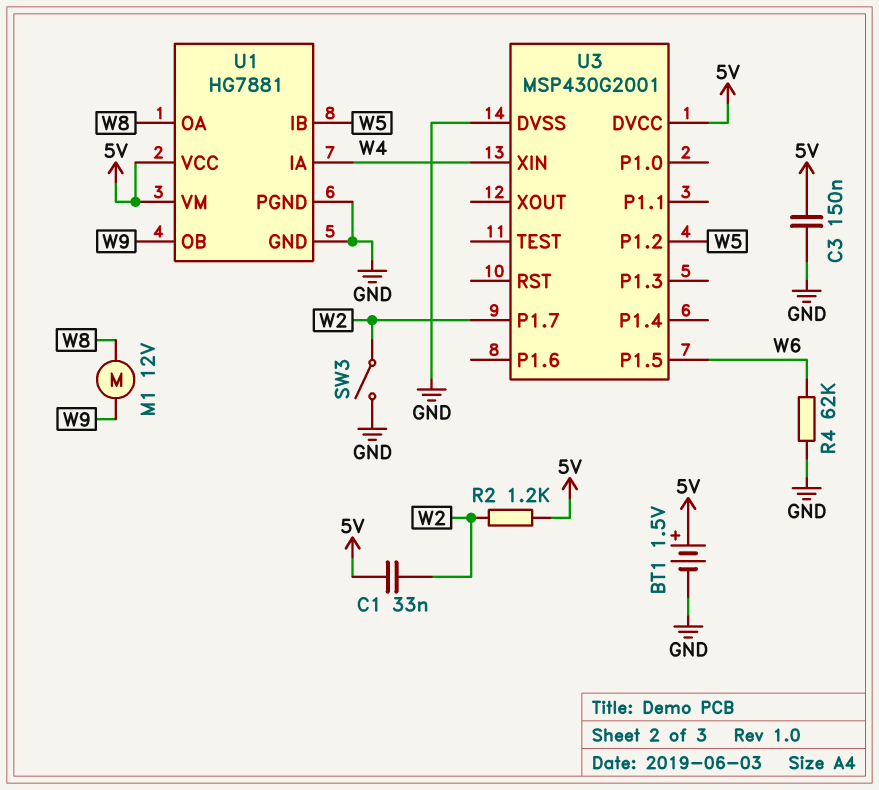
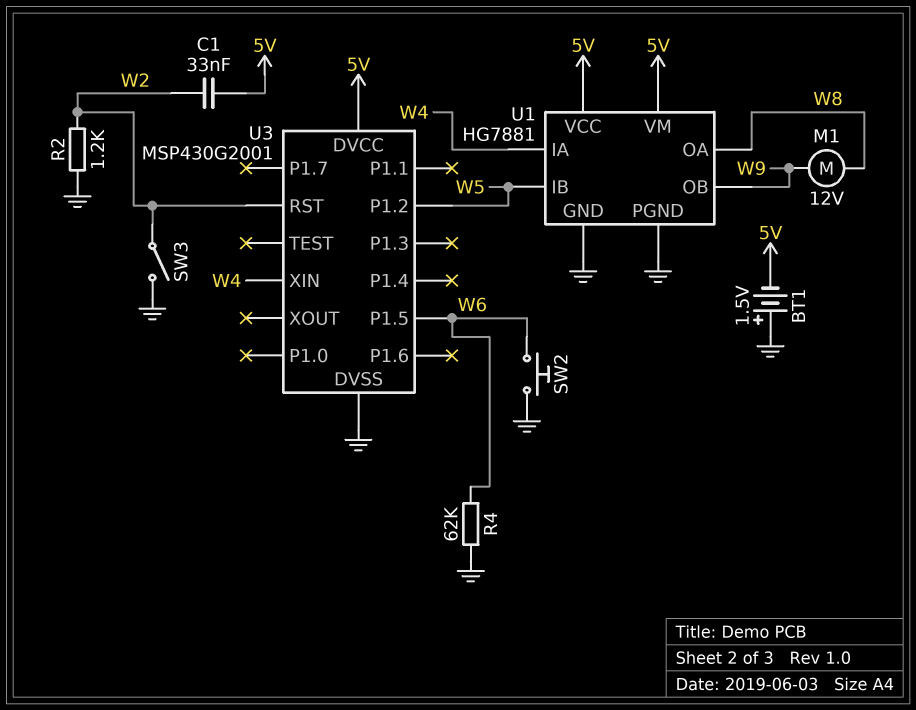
BT1: 1.5V (plus 5V, minus GND) -> 1.5V (plus GND, minus 5V)
C3: 150nF (5V, GND) -> none
R2: 1.2k (5V, W2) -> 1.2k (GND, W2)
SW2: none -> button (GND, W6)
U3 pin P1.7: W2 -> none
U3 pin RST: none -> W2

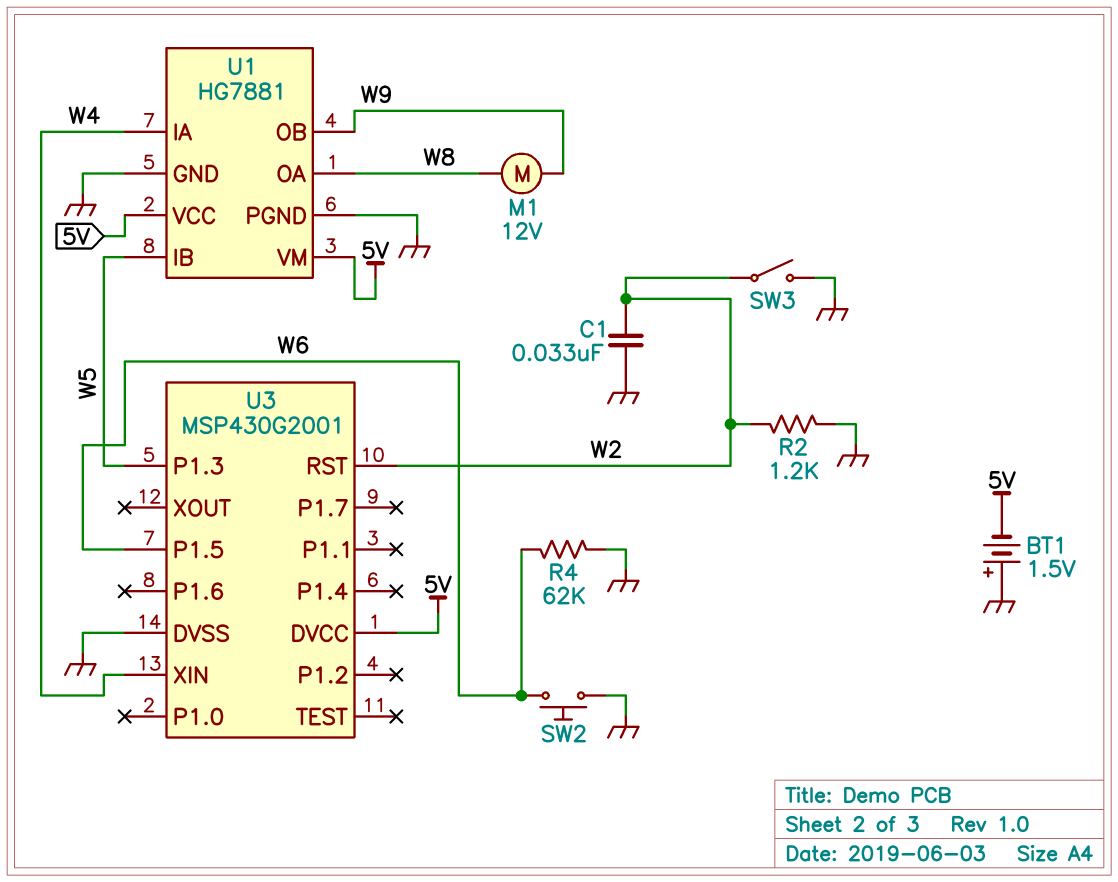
C1: 33nF (5V, W2) -> 33nF (GND, W2)
U3 pin P1.2: W5 -> none
U3 pin P1.3: none -> W5

